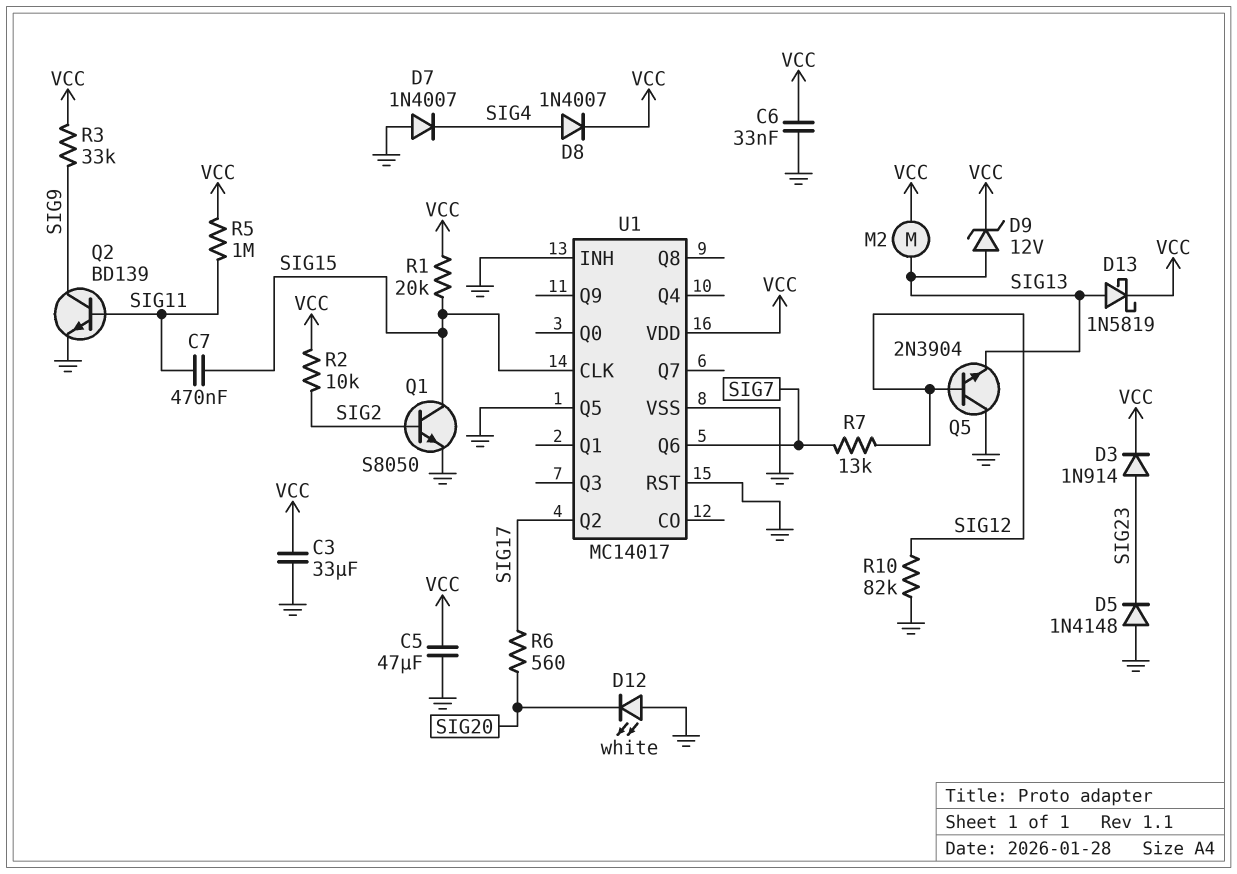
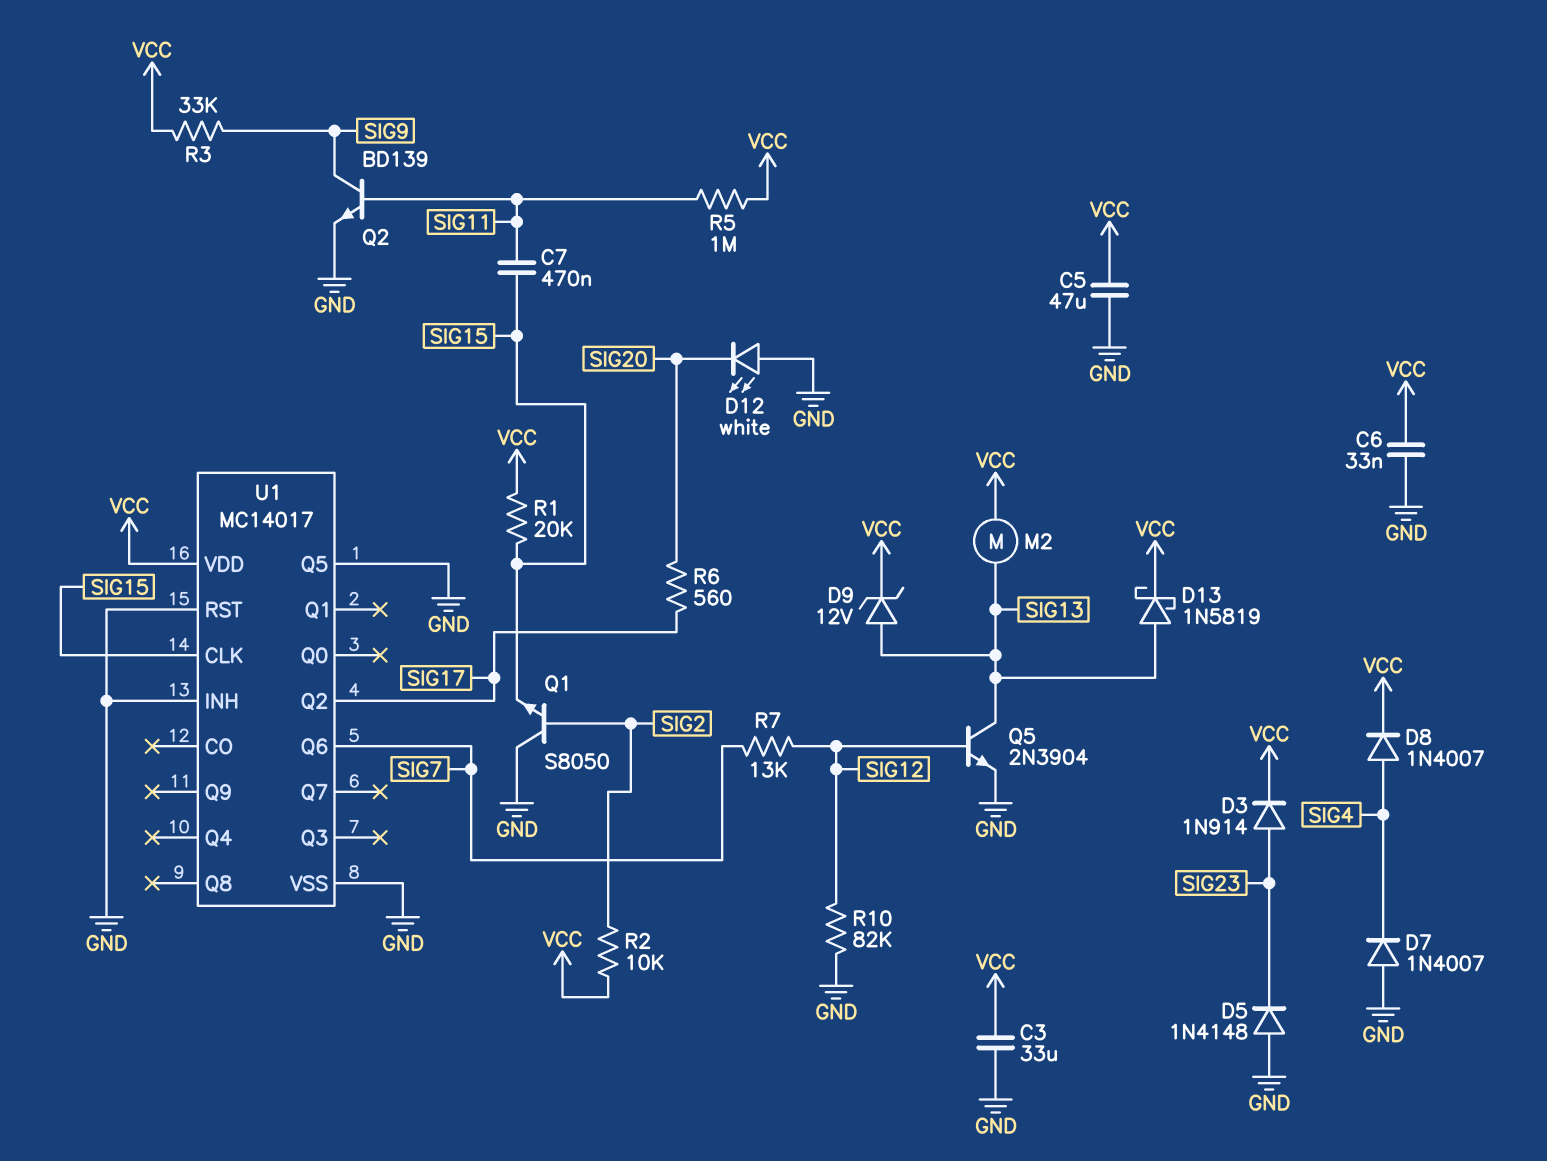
Q1: NPN S8050 (B SIG2, C SIG15, E GND) -> NPN S8050 (B SIG2, C GND, E SIG15)
Q5: NPN 2N3904 (B SIG12, C GND, E SIG13) -> NPN 2N3904 (B SIG12, C SIG13, E GND)

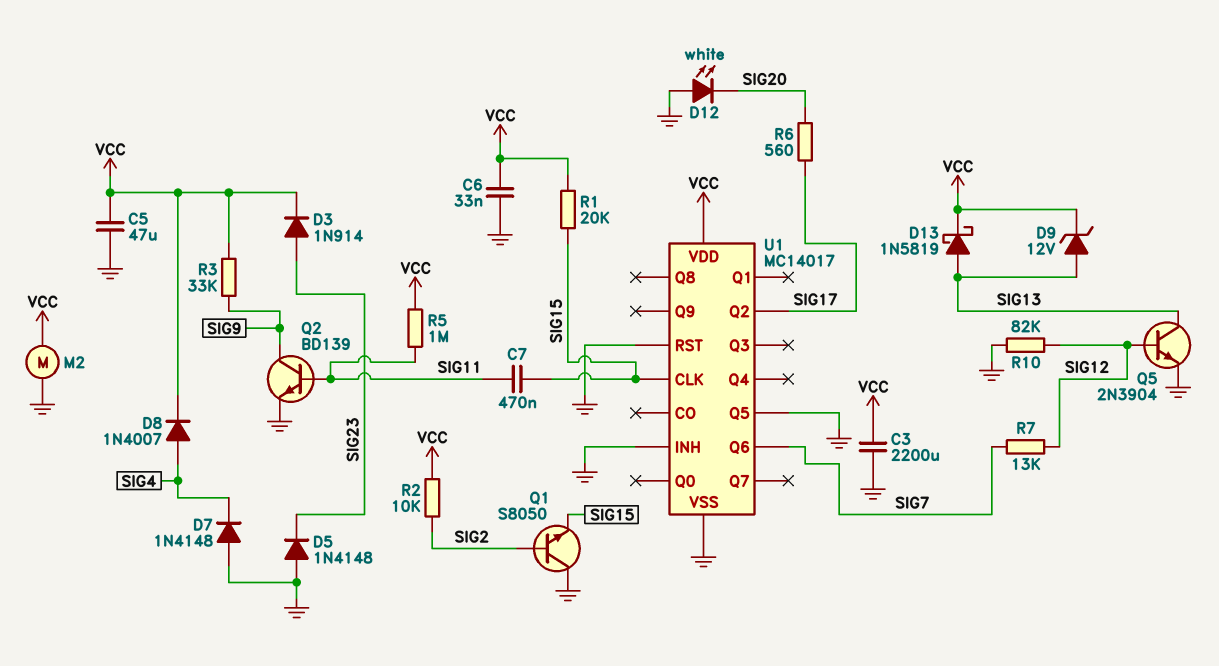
C3: 33uF (GND, VCC) -> 2200uF (GND, VCC)
D7: diode 1N4007 (A GND, K SIG4) -> diode 1N4148 (A GND, K SIG4)
M2: motor (SIG13, VCC) -> motor (GND, VCC)

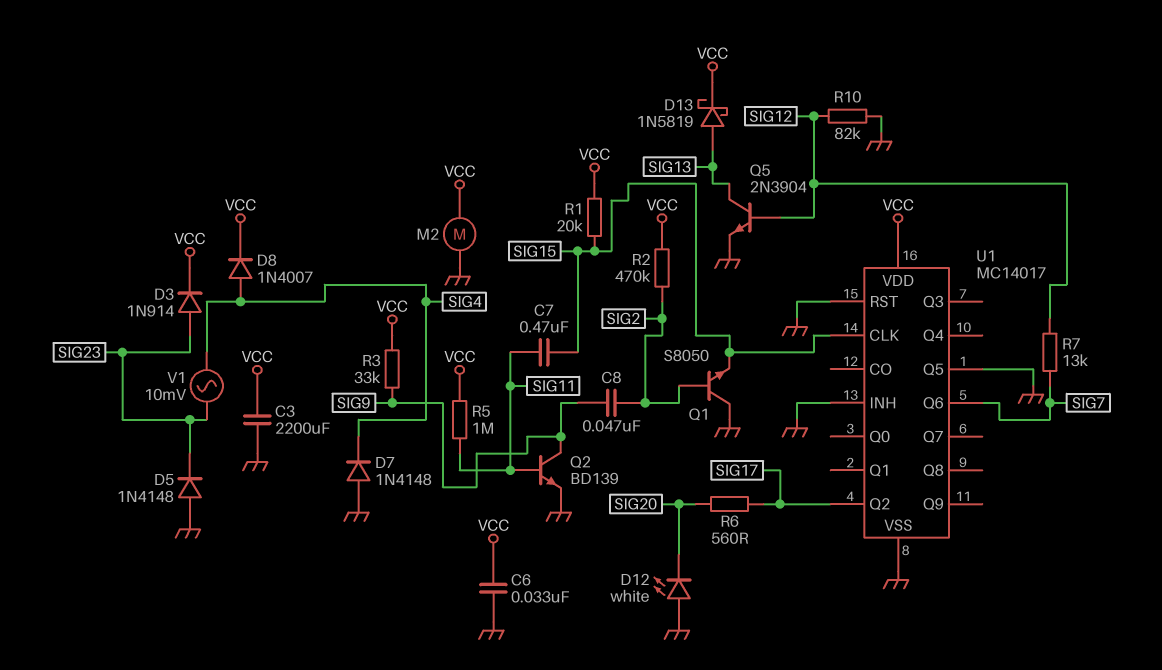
C5: 47uF (GND, VCC) -> none
C8: none -> 47nF (SIG2, SIG9)
D9: zener 12V (A SIG13, K VCC) -> none
R2: 10k (SIG2, VCC) -> 470k (SIG2, VCC)
V1: none -> AC 10mV (SIG4, SIG23)

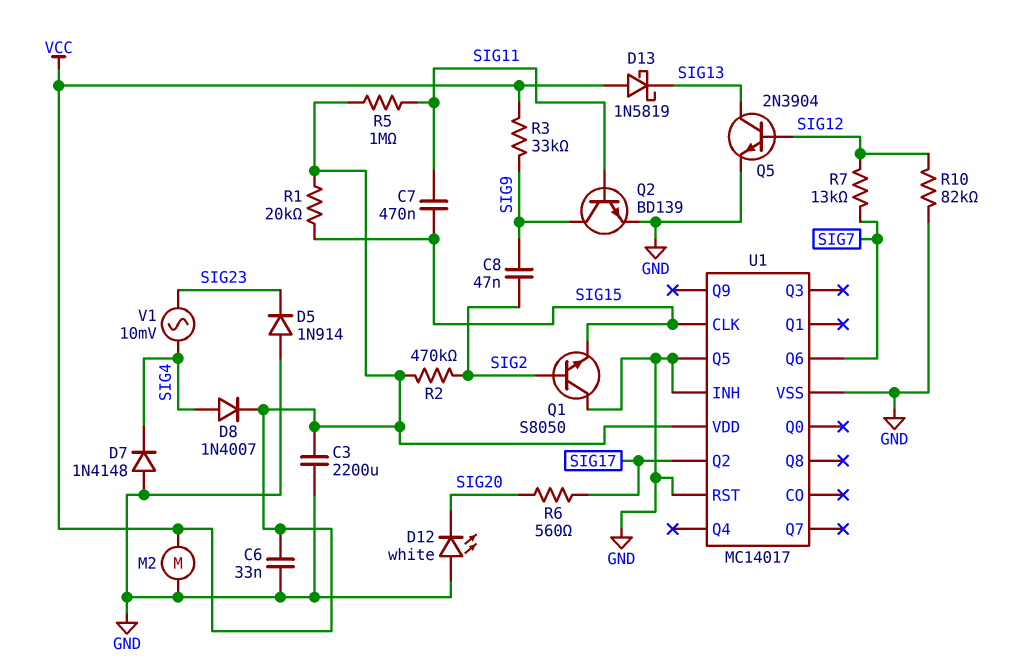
D3: diode 1N914 (A SIG23, K VCC) -> none
D5: diode 1N4148 (A GND, K SIG23) -> diode 1N914 (A GND, K SIG23)
D13: schottky 1N5819 (A SIG13, K VCC) -> schottky 1N5819 (A VCC, K SIG13)

